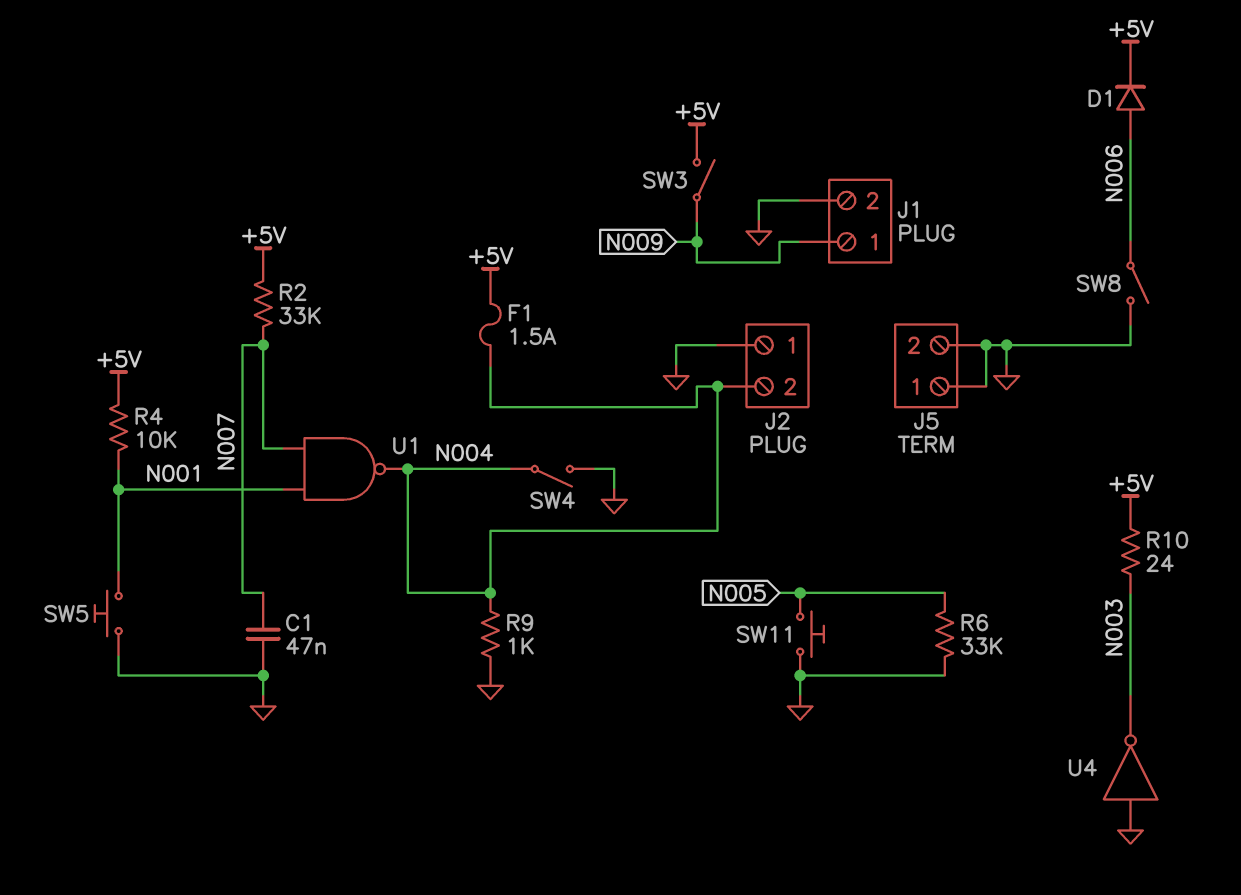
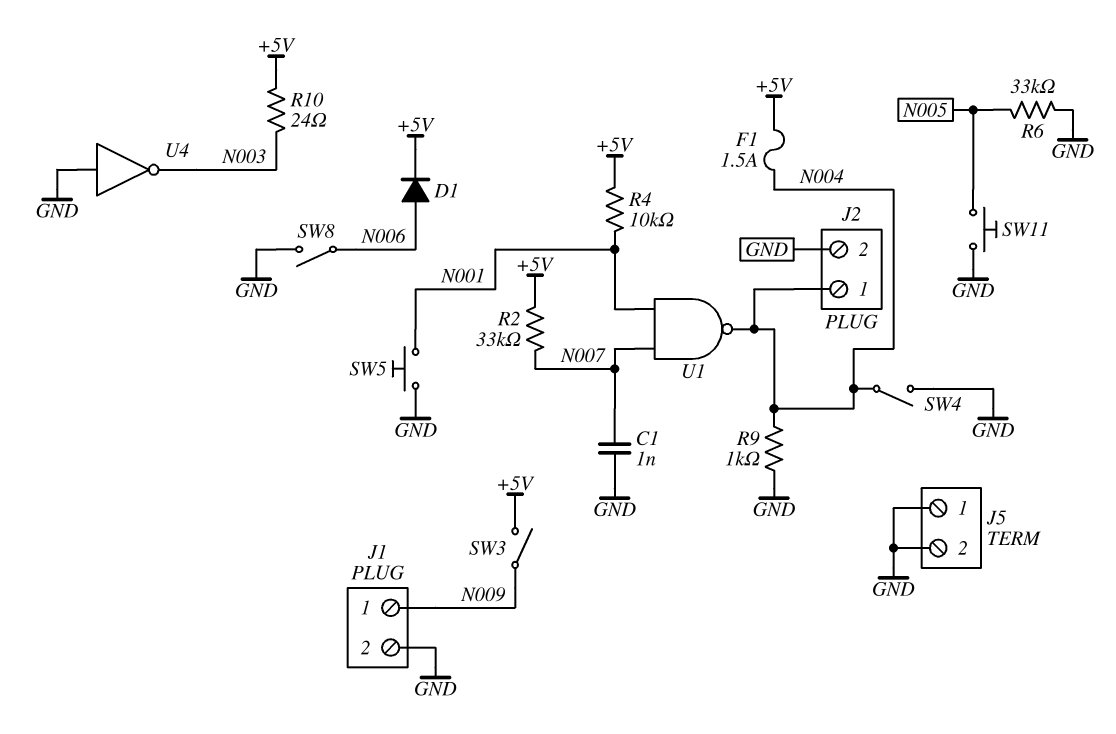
C1: 47nF (GND, N007) -> 1nF (GND, N007)
J2 pin 1: GND -> N004
J2 pin 2: N004 -> GND

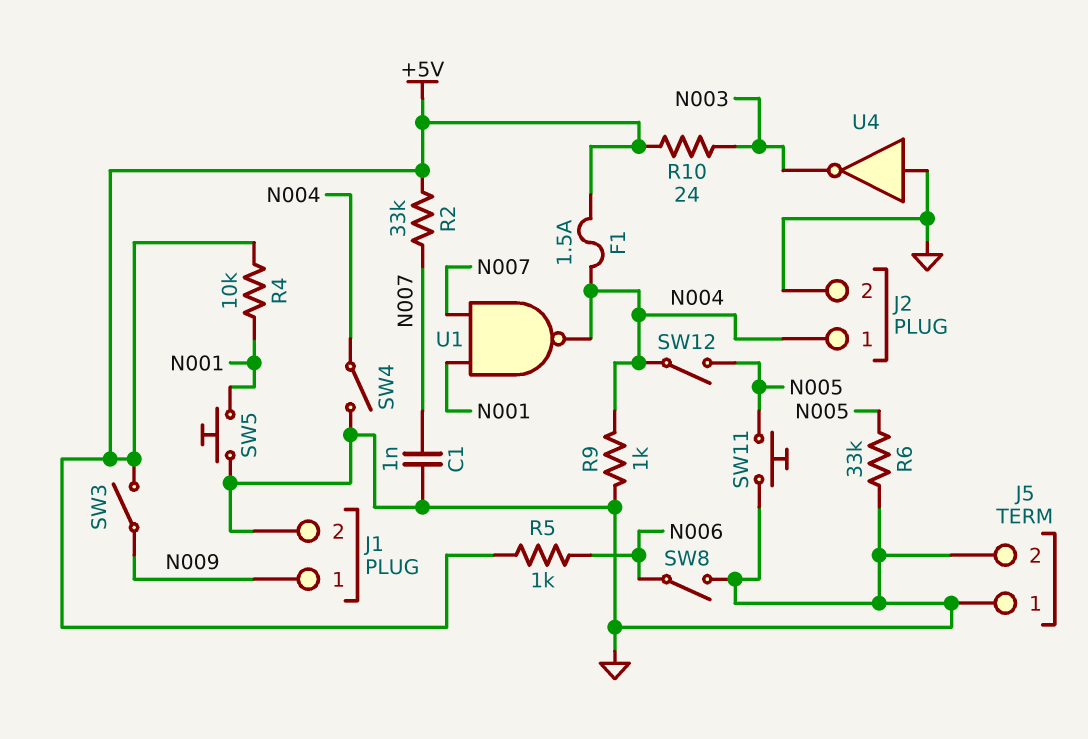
D1: diode (A N006, K +5V) -> none
R5: none -> 1k (+5V, N006)
SW12: none -> switch (N004, N005)

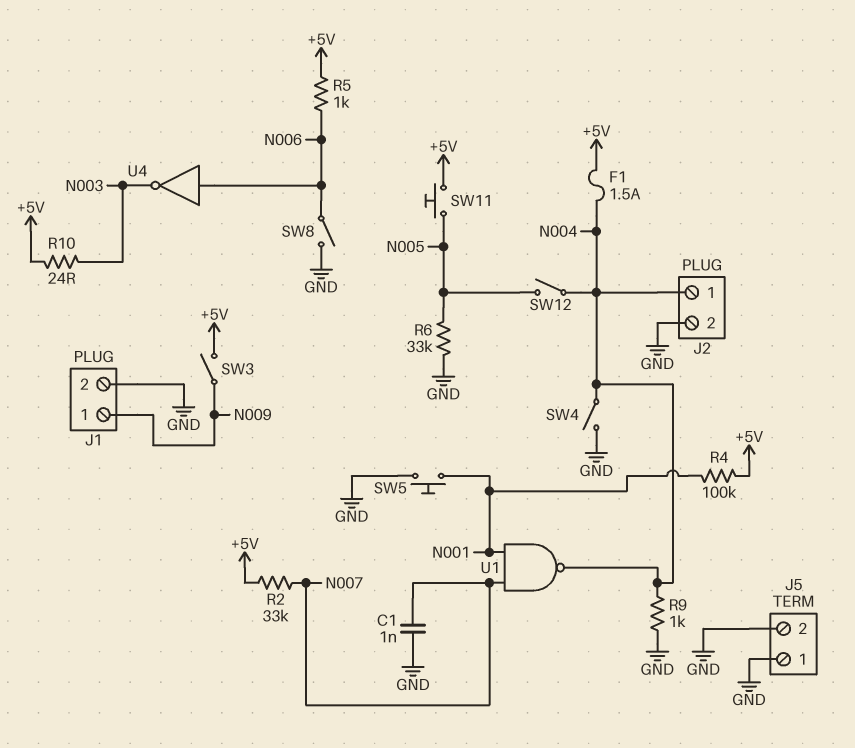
R4: 10k (+5V, N001) -> 100k (+5V, N001)
SW11: button (GND, N005) -> button (+5V, N005)
U4: NOT (in GND, out N003) -> NOT (in N006, out N003)

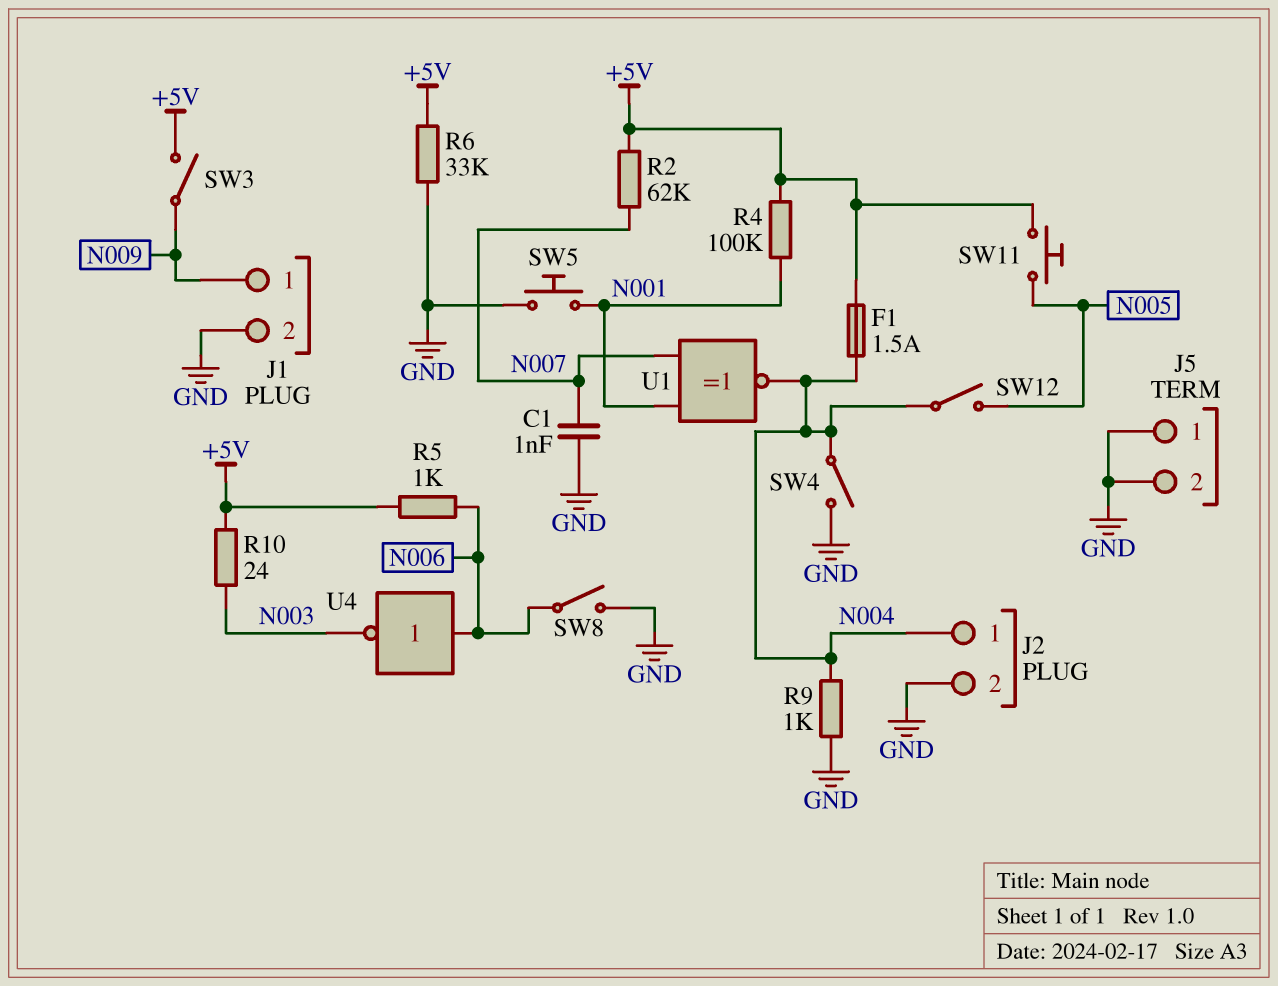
R2: 33k (+5V, N007) -> 62k (+5V, N007)
R6: 33k (GND, N005) -> 33k (+5V, GND)
U1: NAND (in N001, in N007, out N004) -> XNOR (in N001, in N007, out N004)

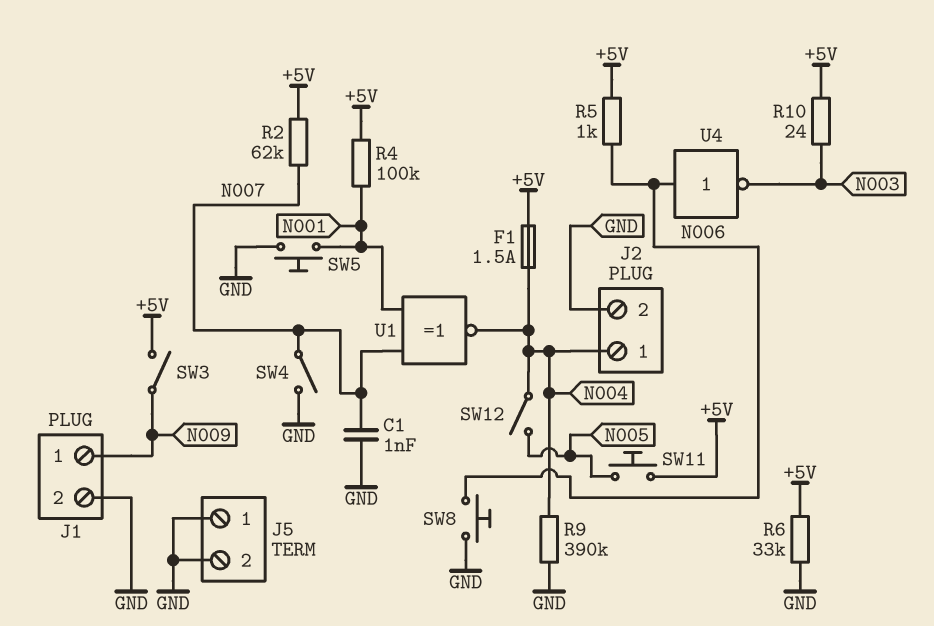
R9: 1k (GND, N004) -> 390k (GND, N004)
SW4: switch (GND, N004) -> switch (GND, N007)
SW8: switch (GND, N006) -> button (GND, N006)

